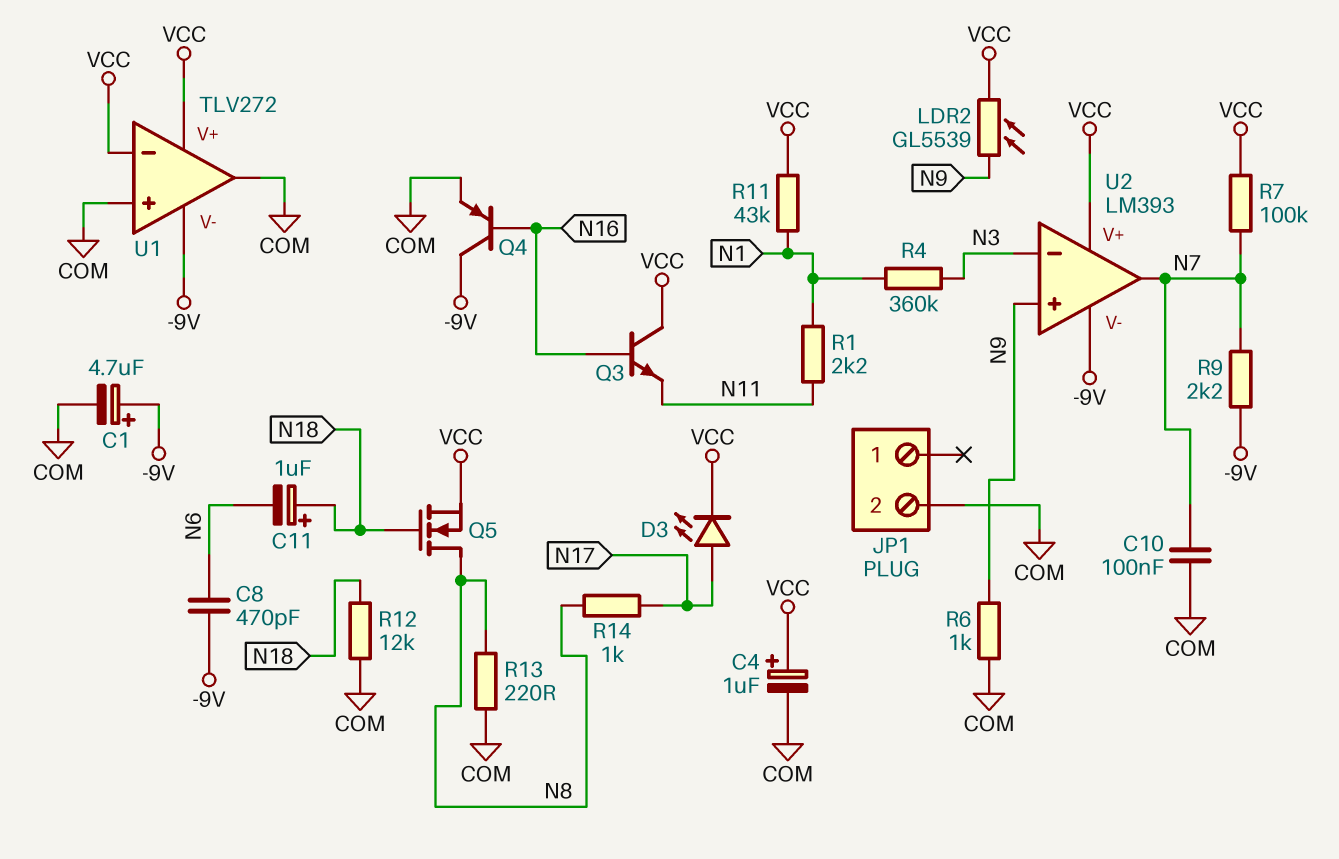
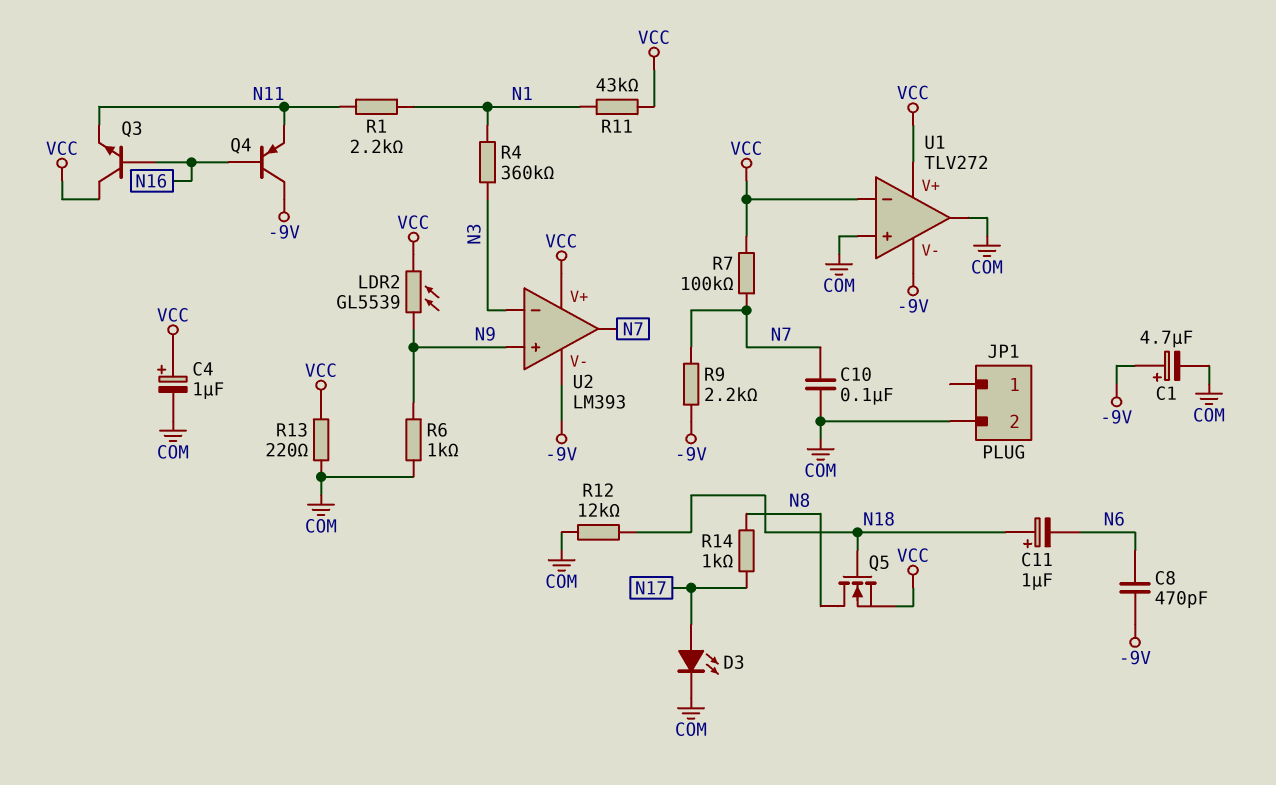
D3: LED (A N17, K VCC) -> LED (A N17, K COM)
Q4: PNP (B N16, C -9V, E COM) -> PNP (B N16, C -9V, E N11)
R13: 220 (COM, N8) -> 220 (COM, VCC)

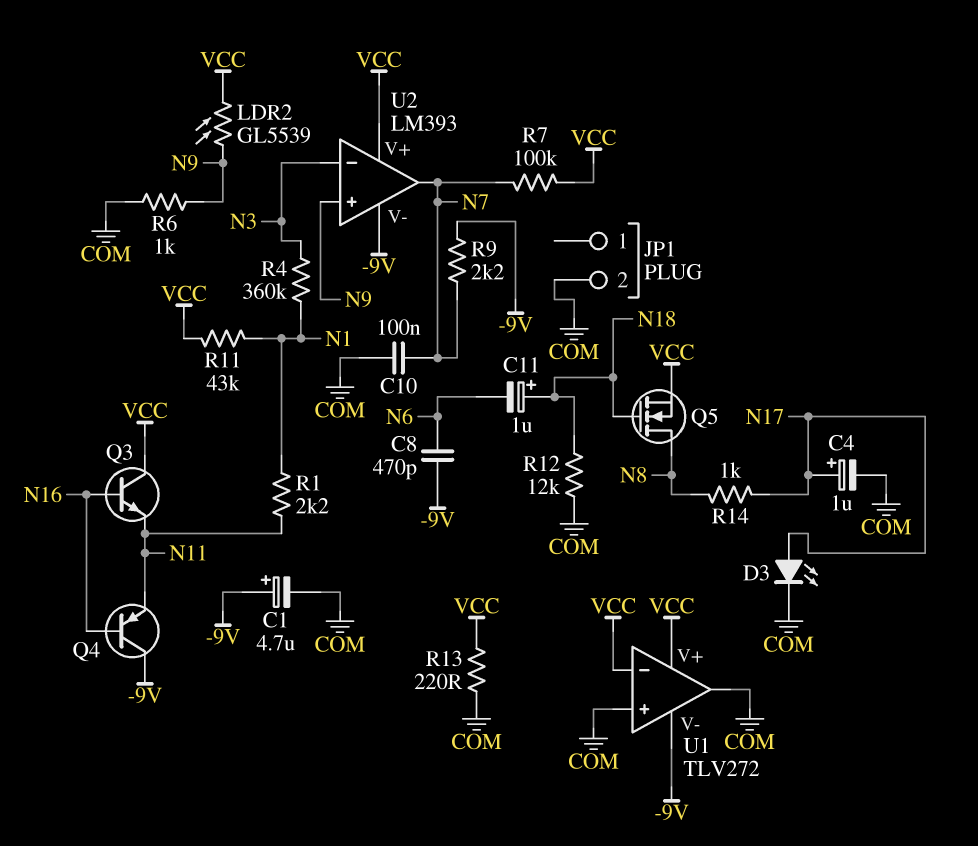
C4: 1uF (plus VCC, minus COM) -> 1uF (plus N17, minus COM)

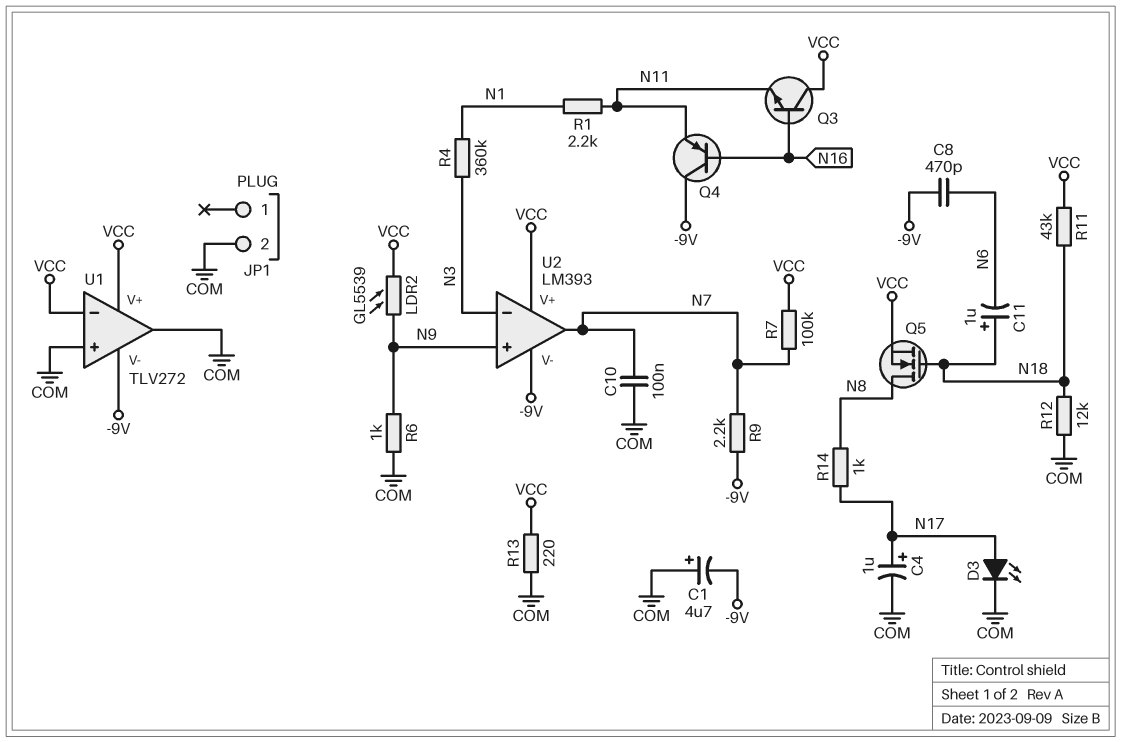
C1: 4.7uF (plus -9V, minus COM) -> 4.7uF (plus COM, minus -9V)
R11: 43k (N1, VCC) -> 43k (N18, VCC)

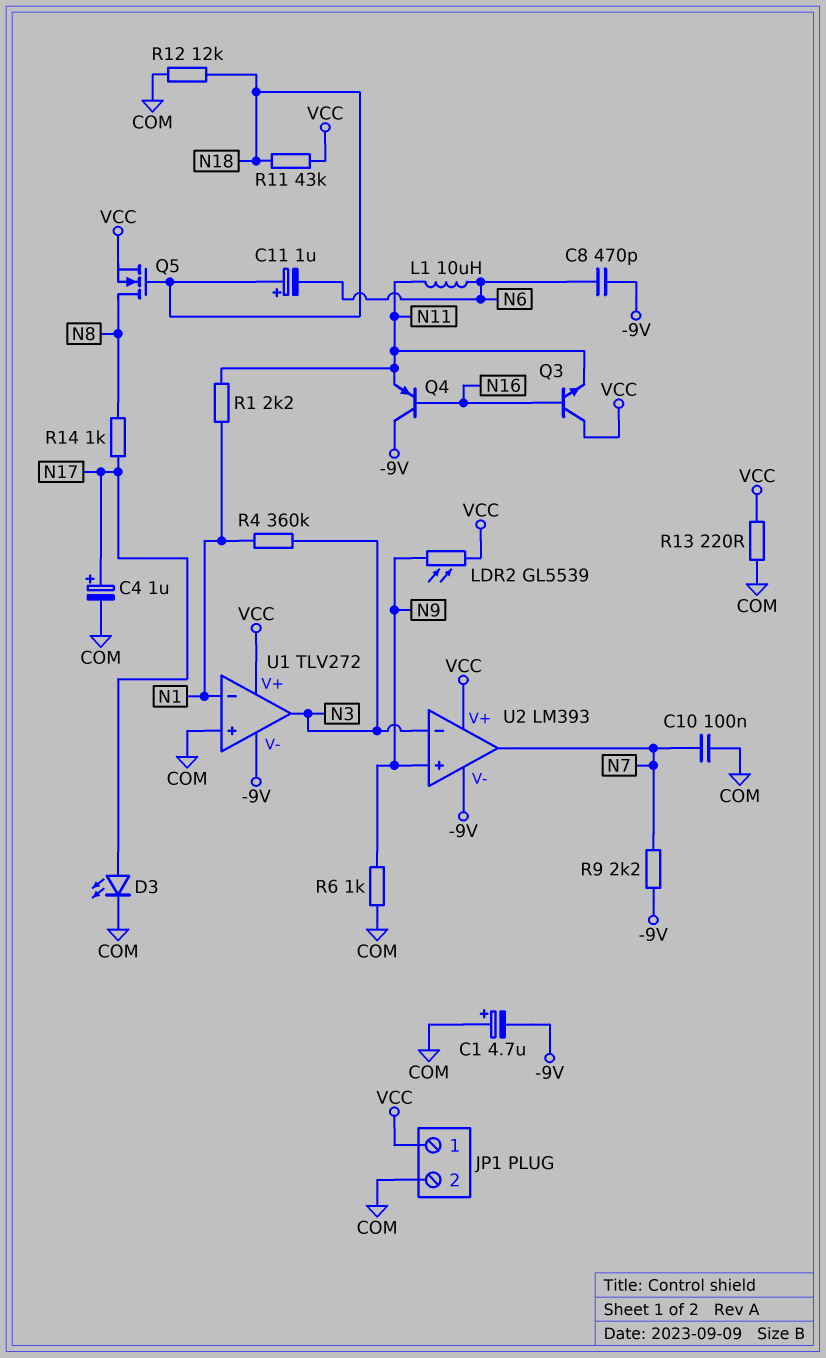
JP1 pin 1: none -> VCC
L1: none -> 10uH (N6, N11)
R7: 100k (N7, VCC) -> none
U1 pin in-: VCC -> N1
U1 pin out: COM -> N3

